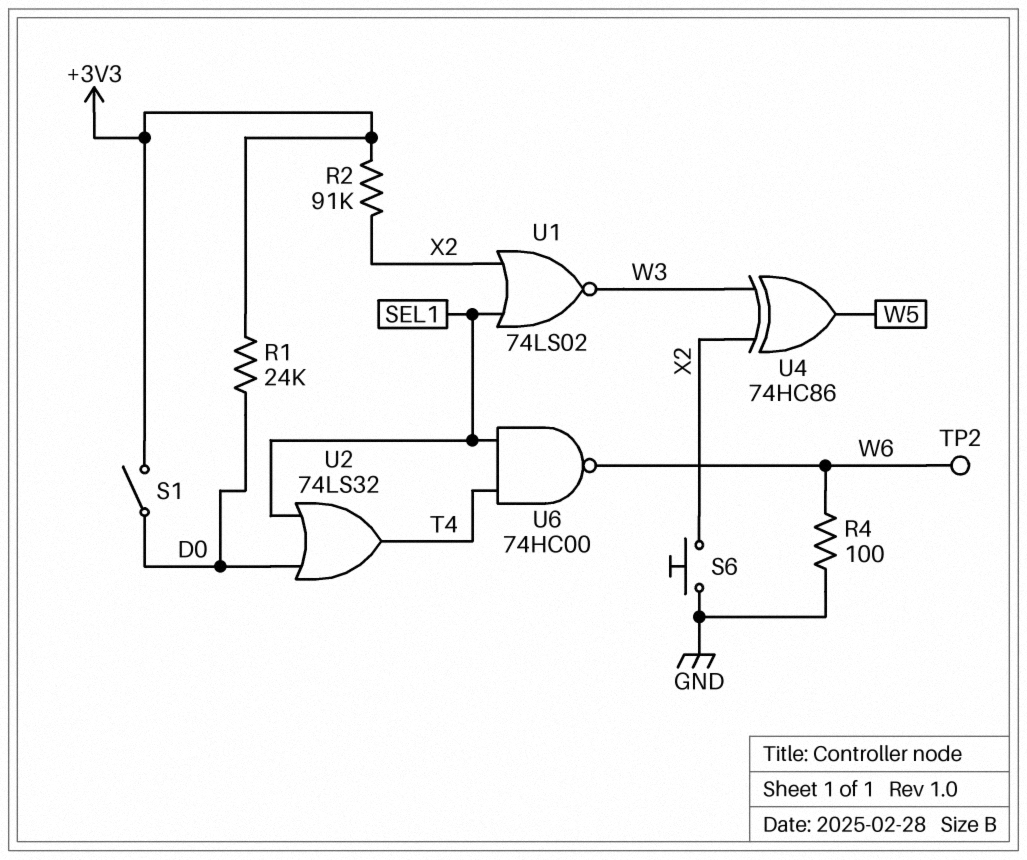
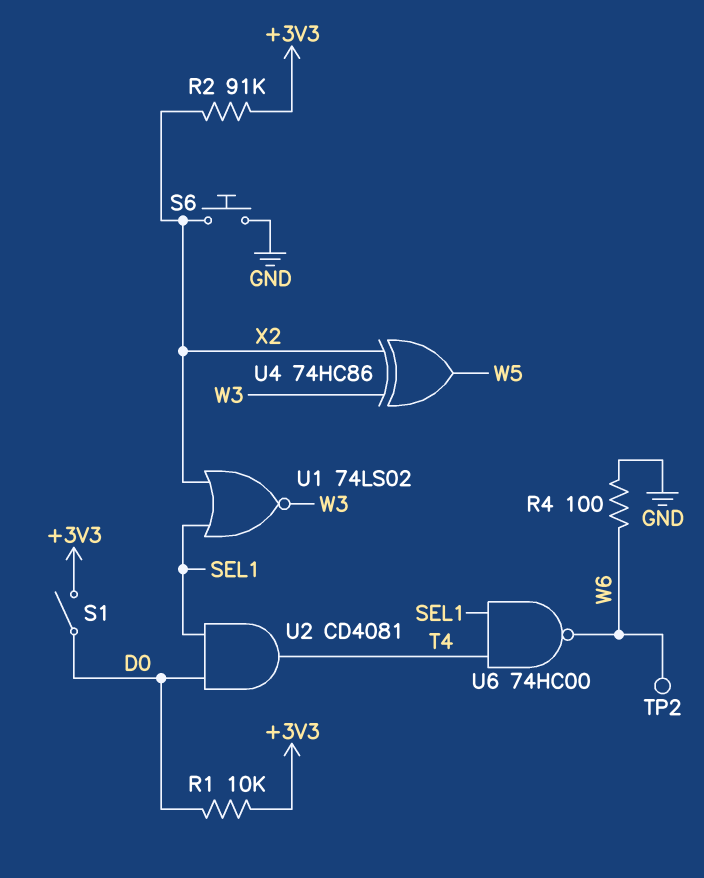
R1: 24k (+3V3, D0) -> 10k (+3V3, D0)
U2: OR 74LS32 (in D0, in SEL1, out T4) -> AND CD4081 (in D0, in SEL1, out T4)

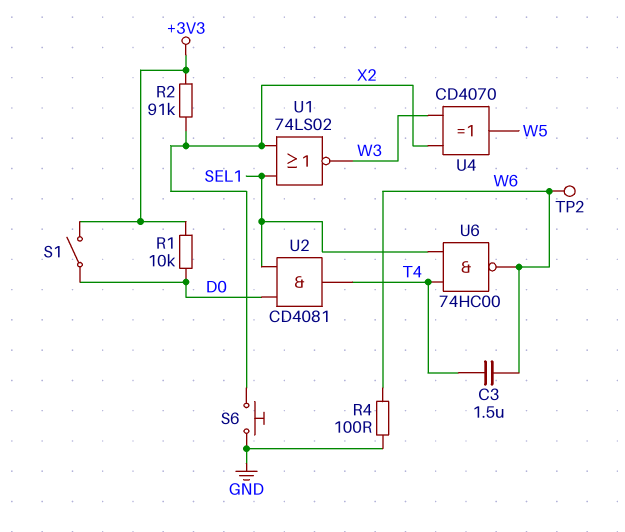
C3: none -> 1.5uF (T4, W6)
U4: XOR 74HC86 (in W3, in X2, out W5) -> XOR CD4070 (in W3, in X2, out W5)

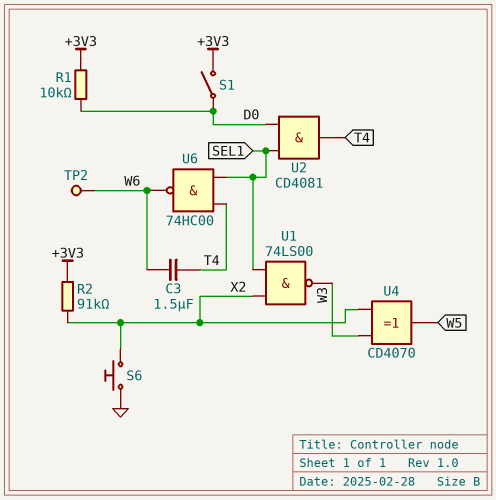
R4: 100 (GND, W6) -> none
U1: NOR 74LS02 (in SEL1, in X2, out W3) -> NAND 74LS00 (in SEL1, in X2, out W3)

